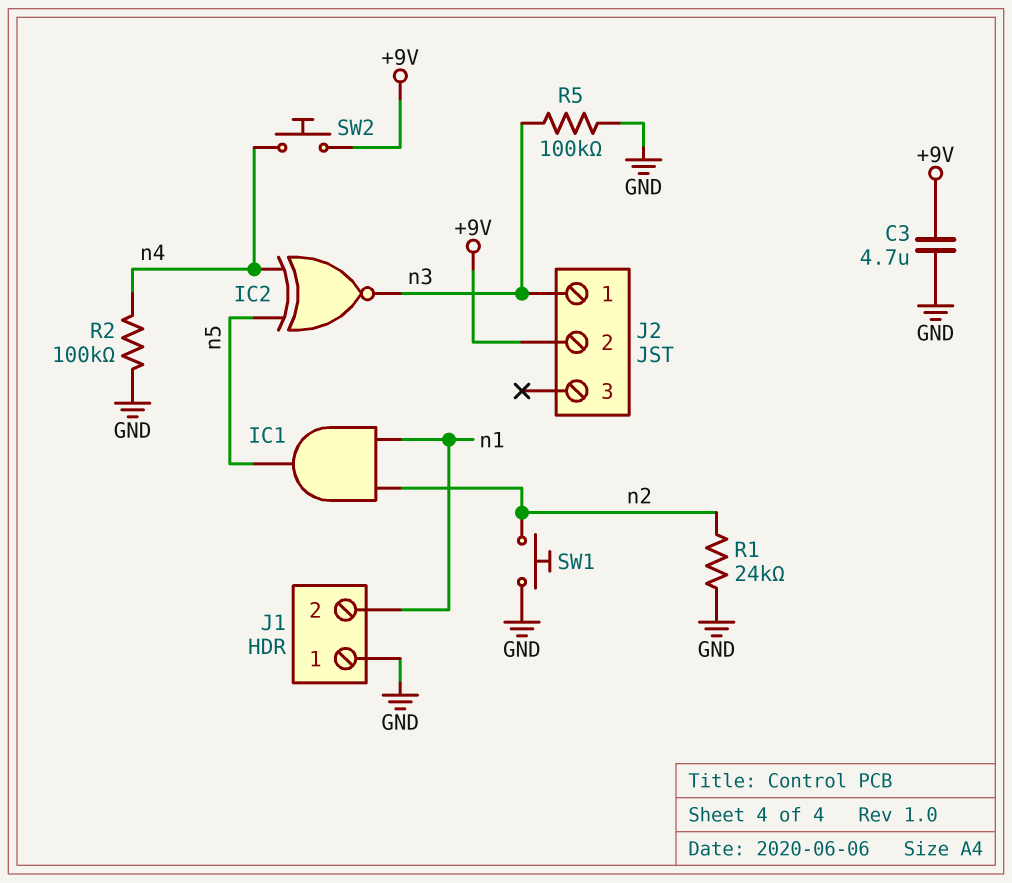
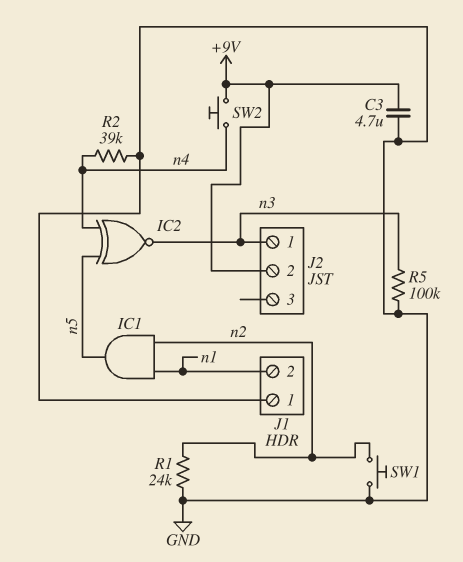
R2: 100k (GND, n4) -> 39k (GND, n4)

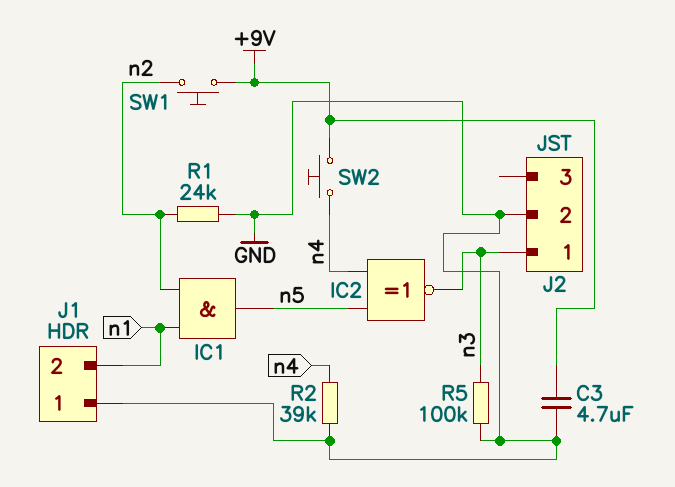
J2 pin 2: +9V -> GND
SW1: button (GND, n2) -> button (+9V, n2)

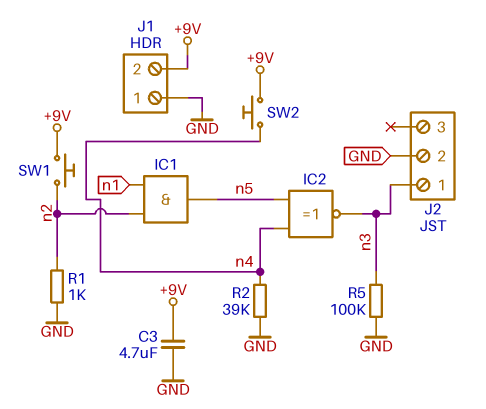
J1 pin 2: n1 -> +9V
R1: 24k (GND, n2) -> 1k (GND, n2)

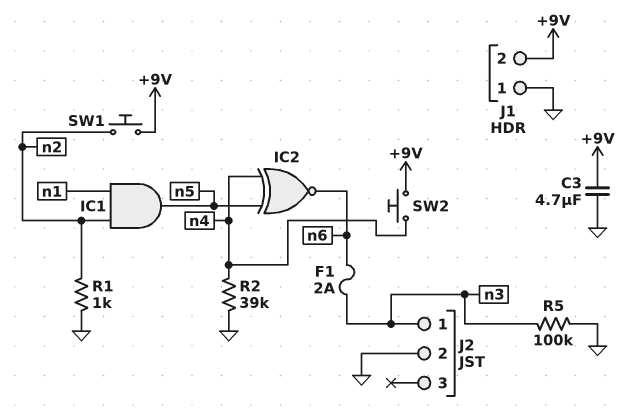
F1: none -> 2A (n3, n6)
IC2: XNOR (in n4, in n5, out n3) -> XNOR (in n4, in n5, out n6)

